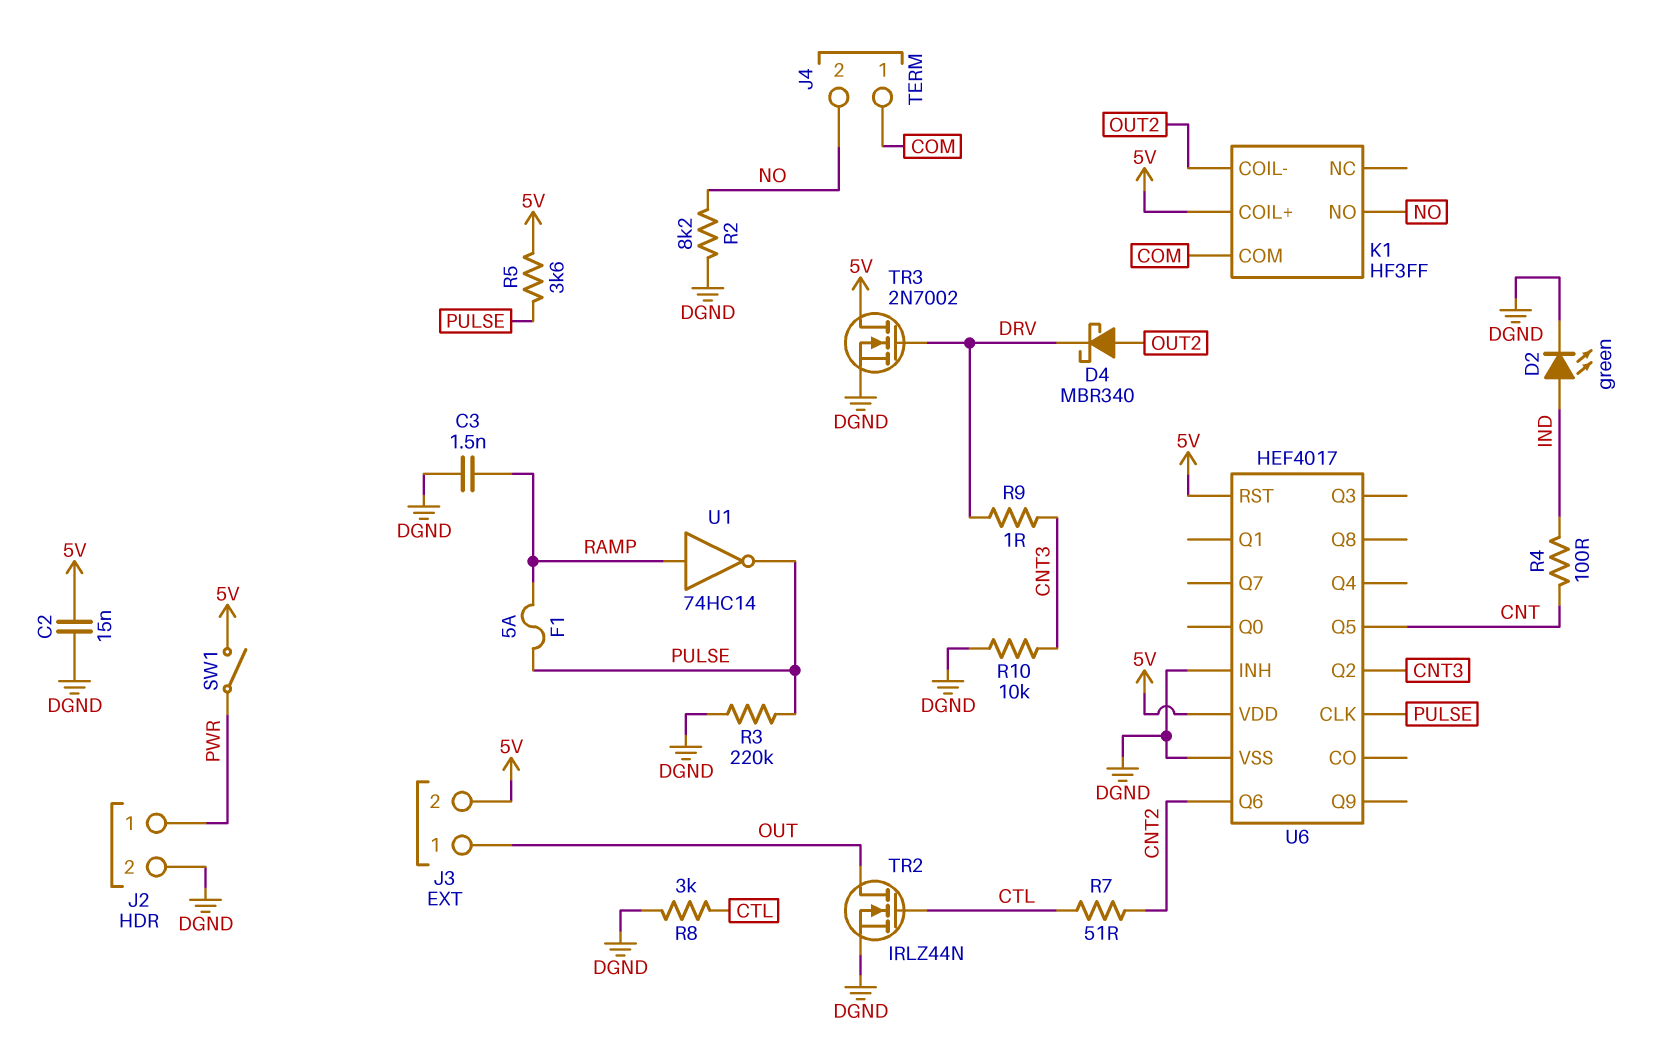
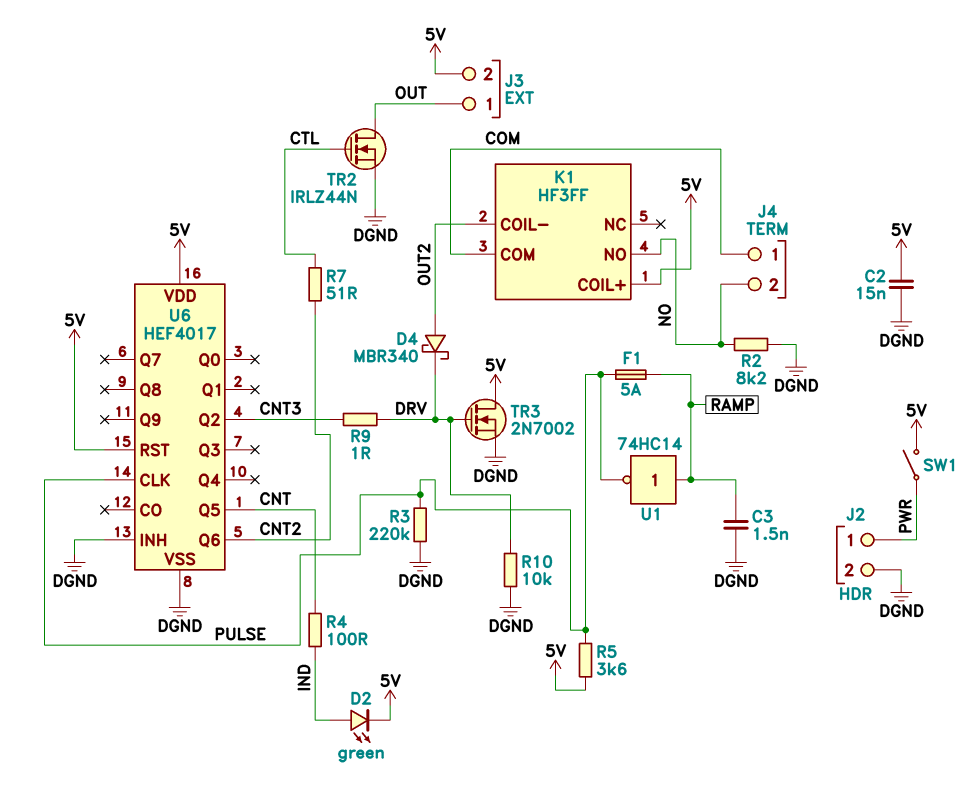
D2: LED green (A IND, K DGND) -> LED green (A IND, K 5V)
R8: 3k (CTL, DGND) -> none
R10: 10k (CNT3, DGND) -> 10k (DGND, DRV)

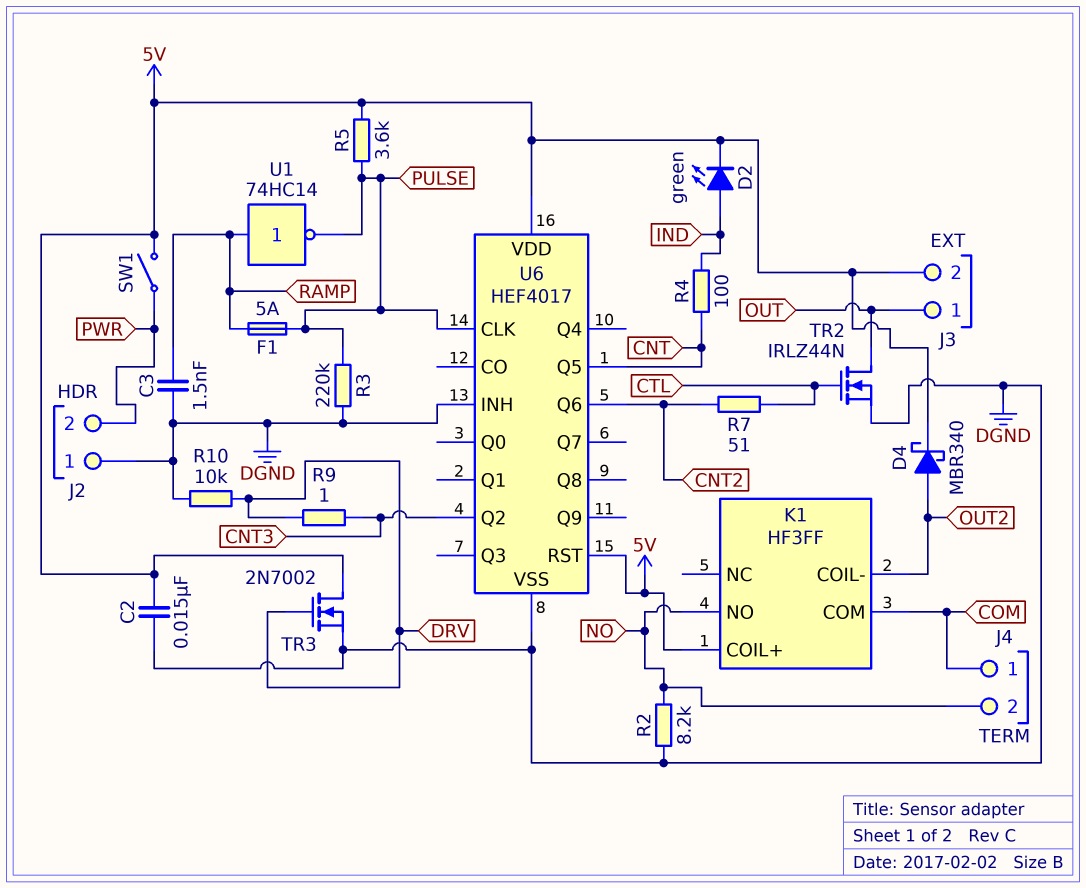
D4: schottky MBR340 (A OUT2, K DRV) -> schottky MBR340 (A OUT2, K 5V)
J2 pin 1: PWR -> DGND
J2 pin 2: DGND -> PWR

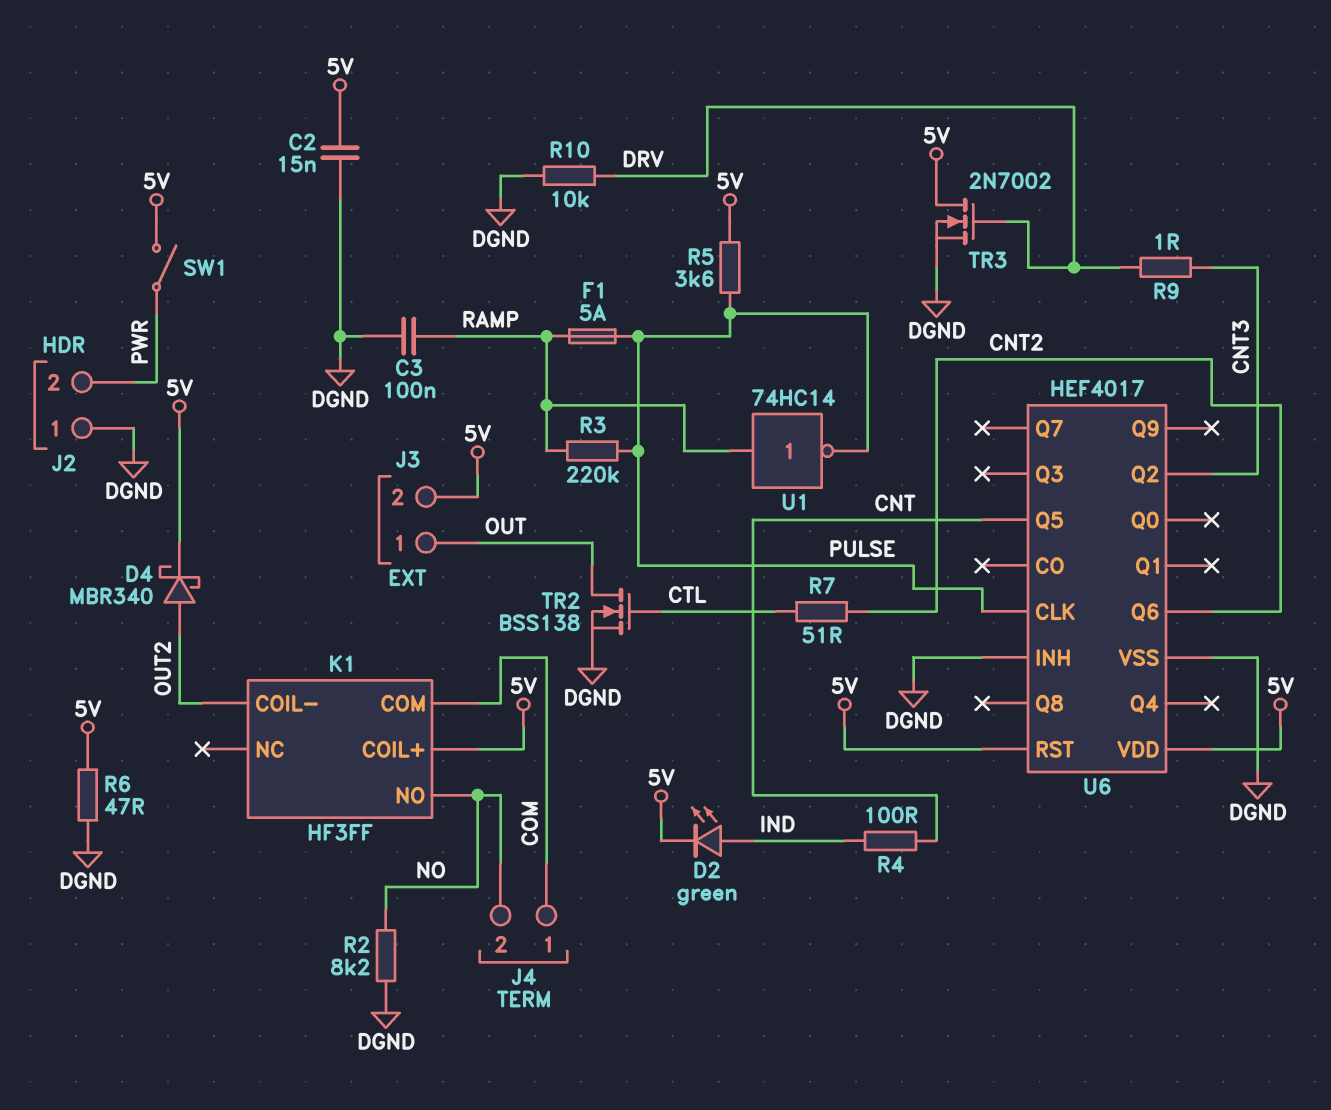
C3: 1.5nF (DGND, RAMP) -> 100nF (DGND, RAMP)
R3: 220k (DGND, PULSE) -> 220k (PULSE, RAMP)
R6: none -> 47 (5V, DGND)
TR2: NMOS IRLZ44N (G CTL, D OUT, S DGND) -> NMOS BSS138 (G CTL, D OUT, S DGND)

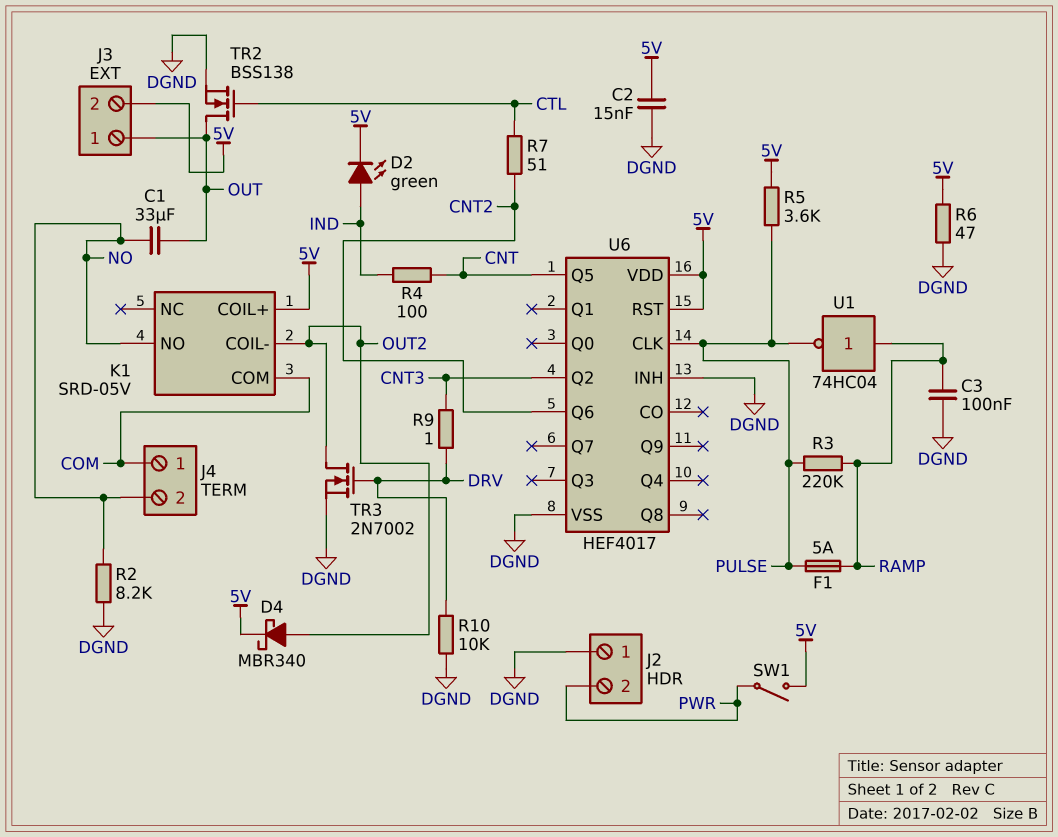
C1: none -> 33uF (NO, OUT)
K1: HF3FF -> SRD-05V
TR3: NMOS 2N7002 (G DRV, D 5V, S DGND) -> NMOS 2N7002 (G DRV, D OUT2, S DGND)
U1: NOT 74HC14 (in RAMP, out PULSE) -> NOT 74HC04 (in RAMP, out PULSE)

